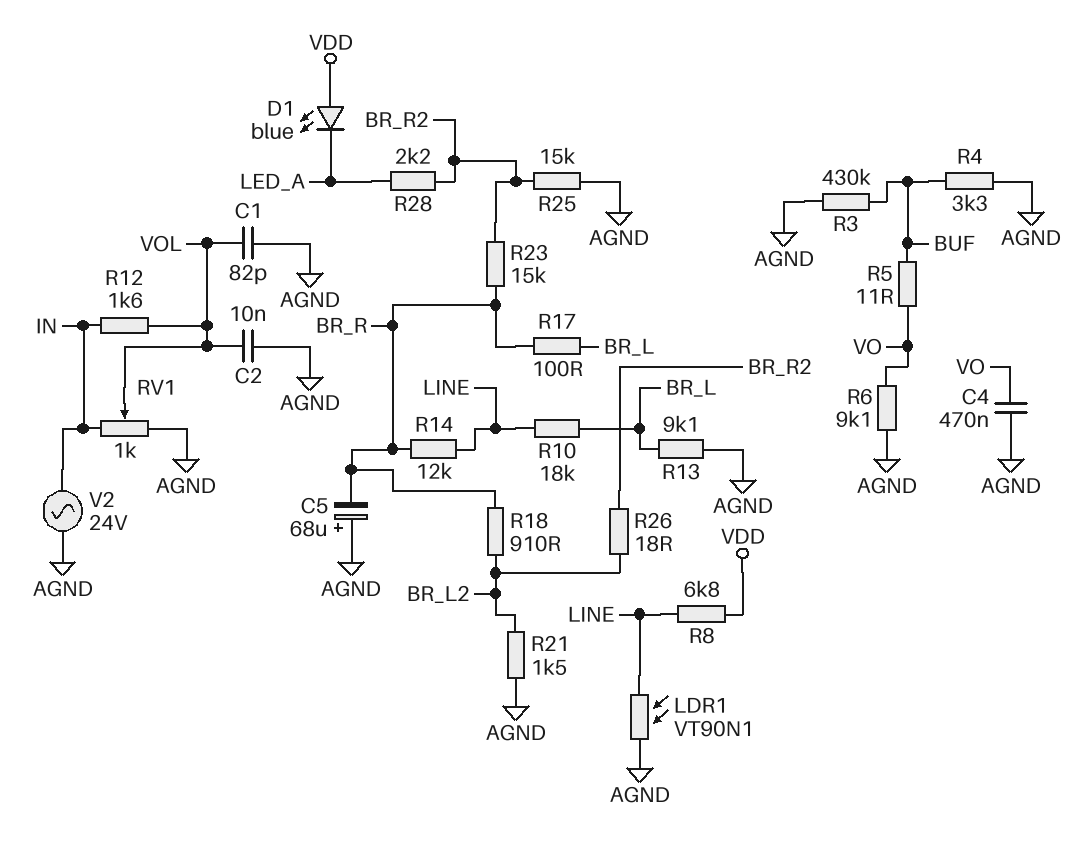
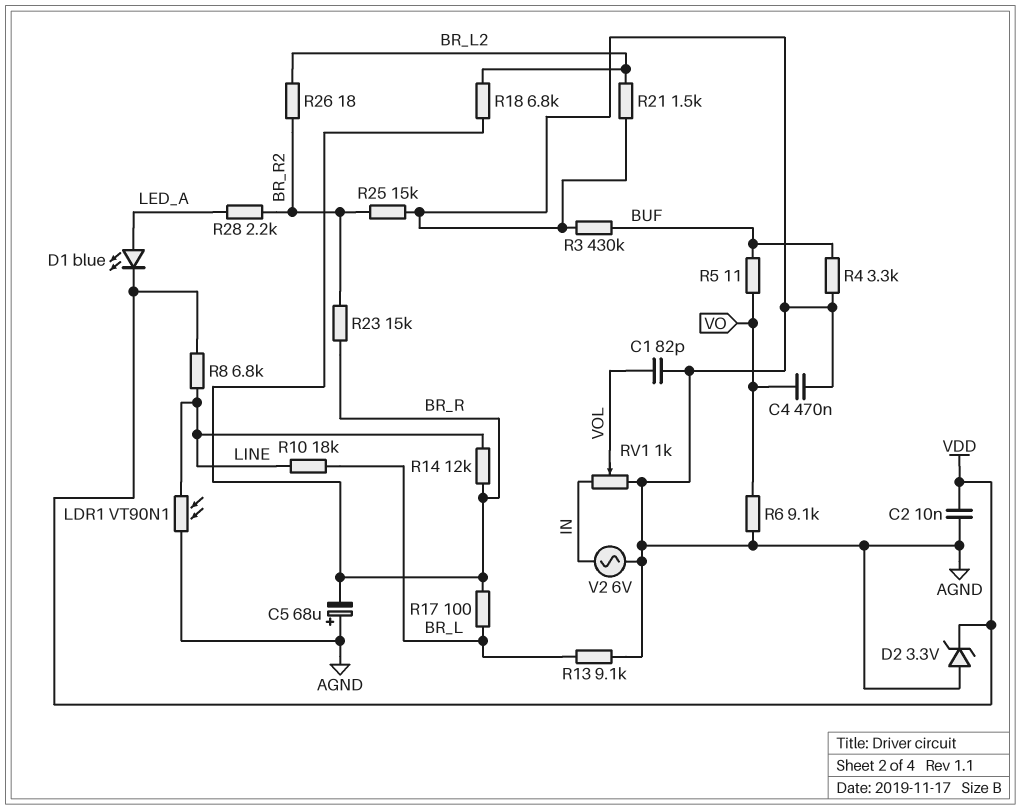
C2: 10nF (AGND, VOL) -> 10nF (AGND, VDD)
D1: LED blue (A VDD, K LED_A) -> LED blue (A LED_A, K VDD)
D2: none -> zener 3.3V (A AGND, K VDD)
R12: 1.6k (IN, VOL) -> none
R18: 910 (BR_L2, BR_R) -> 6.8k (BR_L2, BR_R)
V2: AC 24V (AGND, IN) -> AC 6V (AGND, IN)

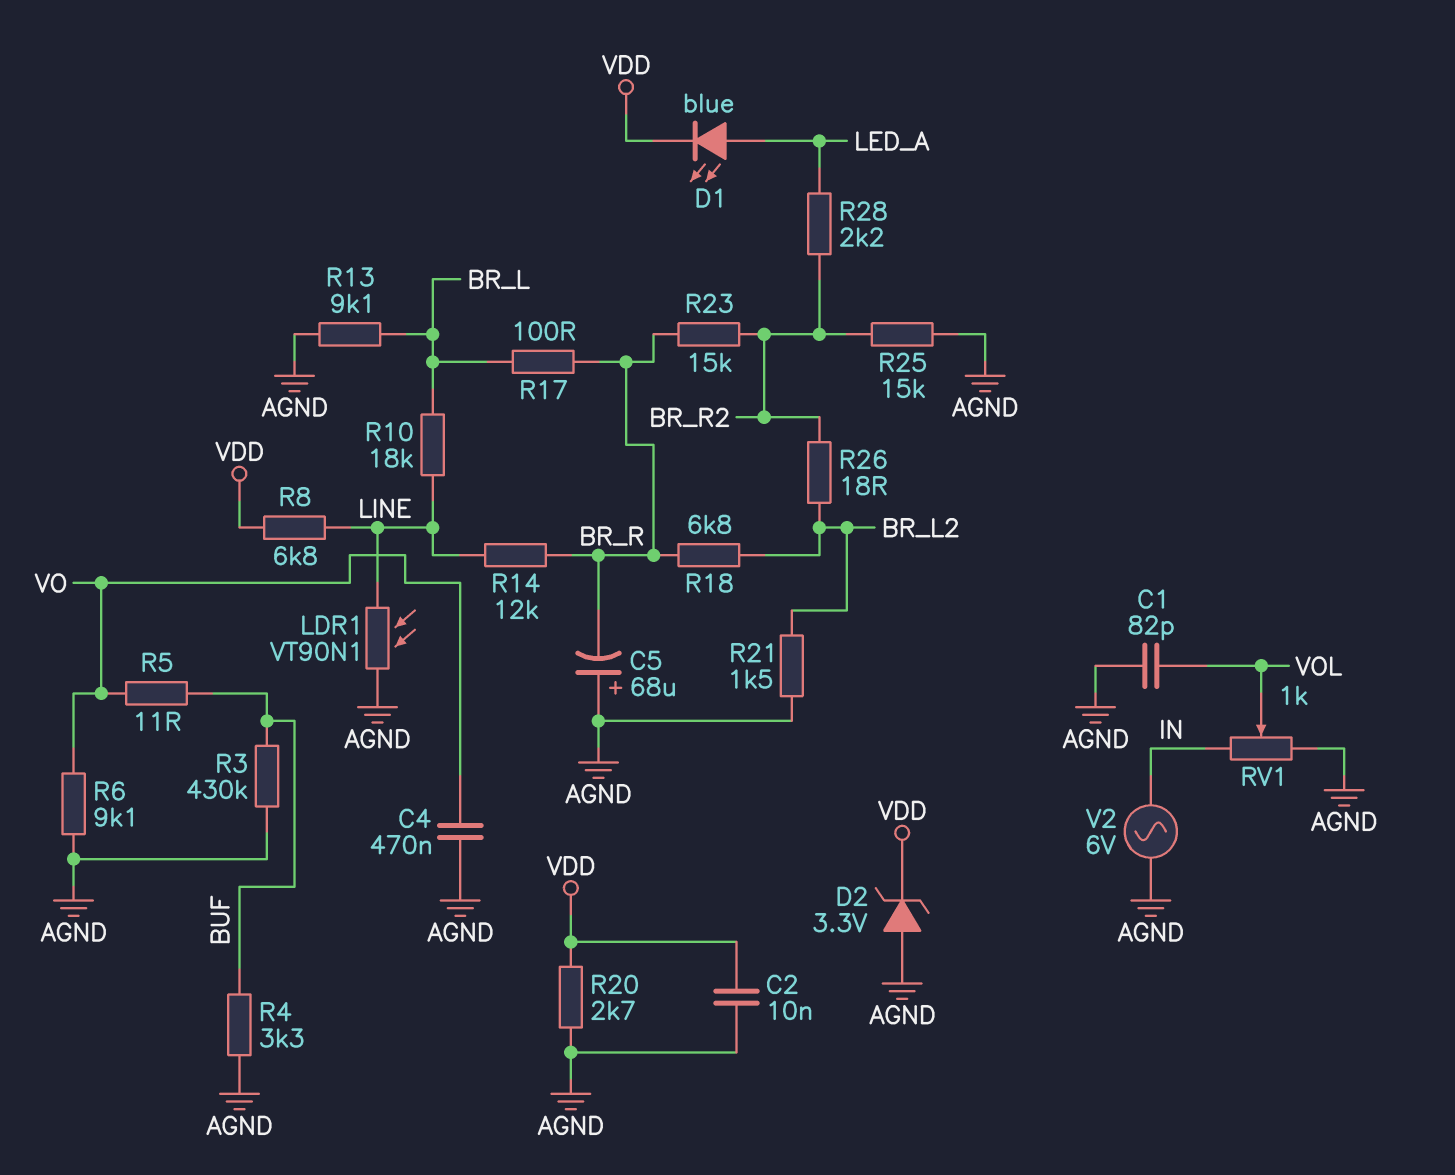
R20: none -> 2.7k (AGND, VDD)

